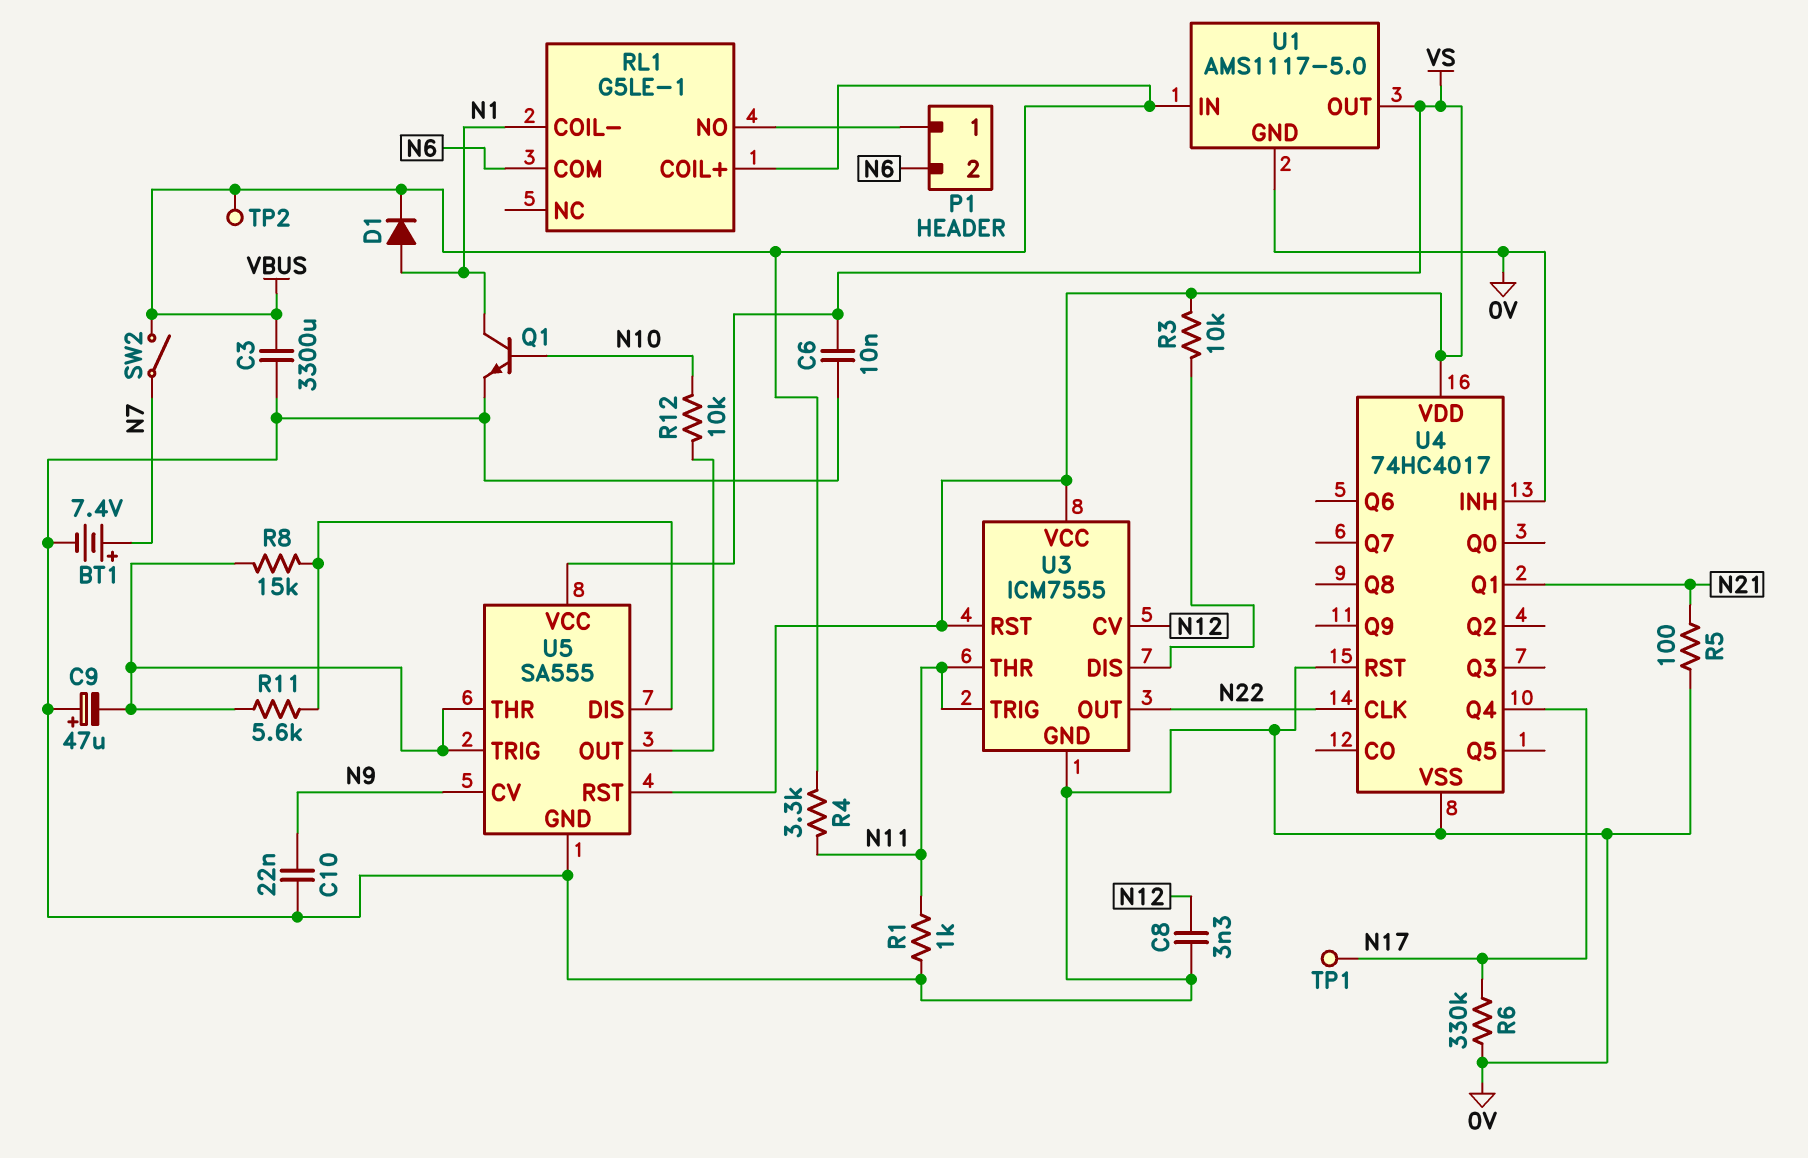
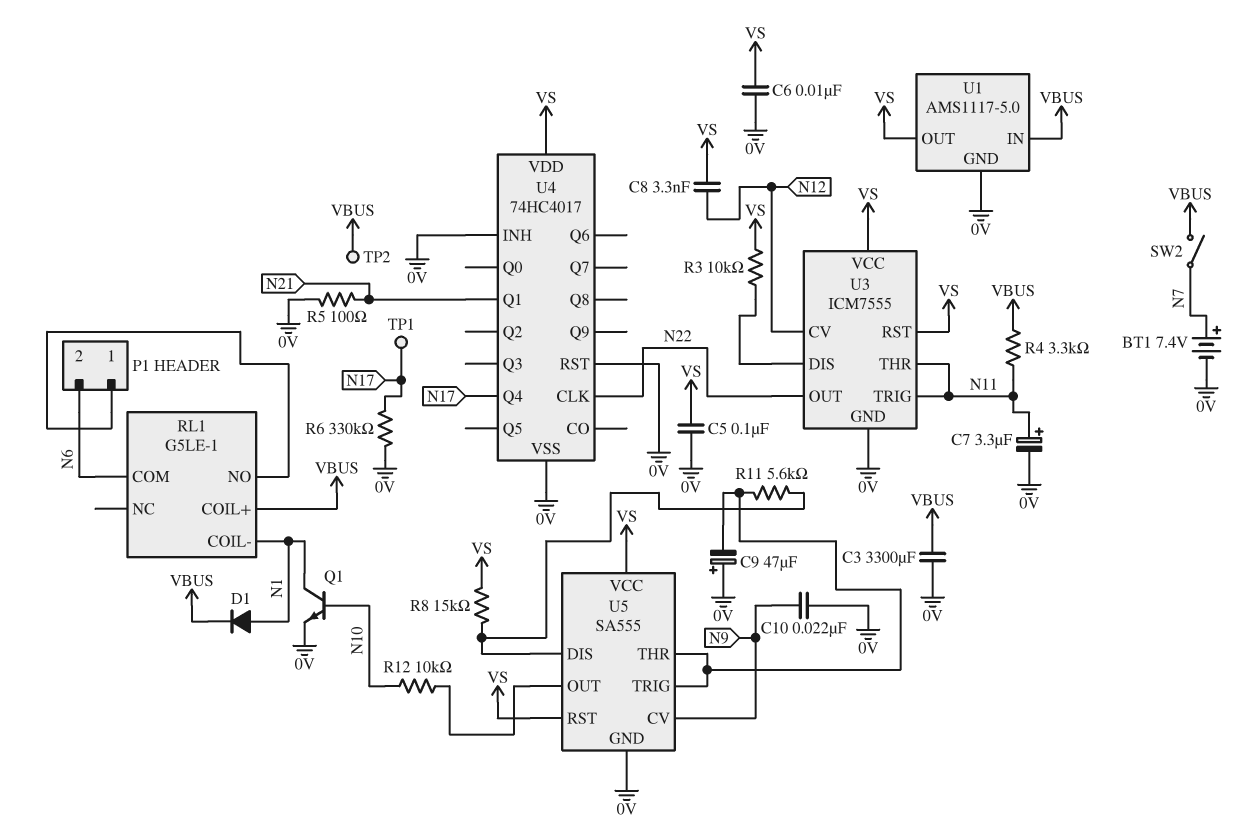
C5: none -> 100nF (0V, VS)
C7: none -> 3.3uF (plus N11, minus 0V)
C8: 3.3nF (0V, N12) -> 3.3nF (N12, VS)
R1: 1k (0V, N11) -> none
R8: 15k (U5/DIS, U5/THR) -> 15k (U5/DIS, VS)

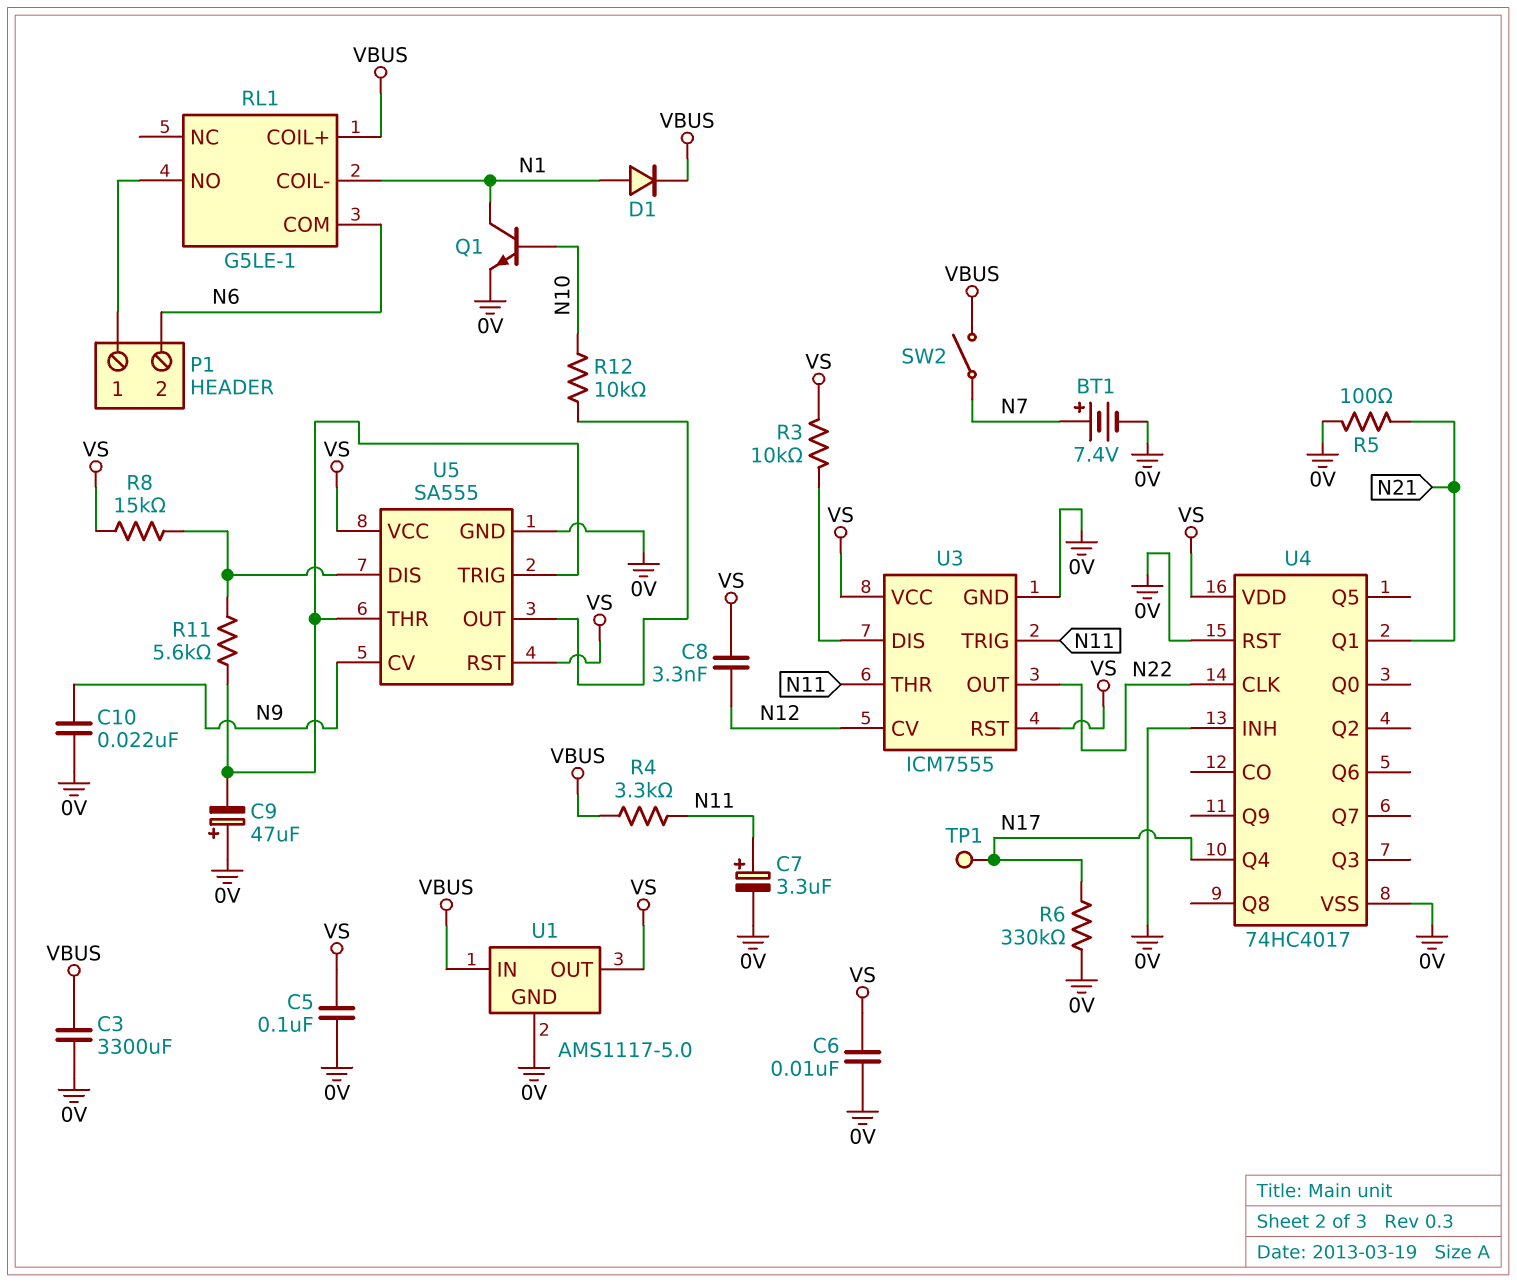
TP2: test point (VBUS) -> none

